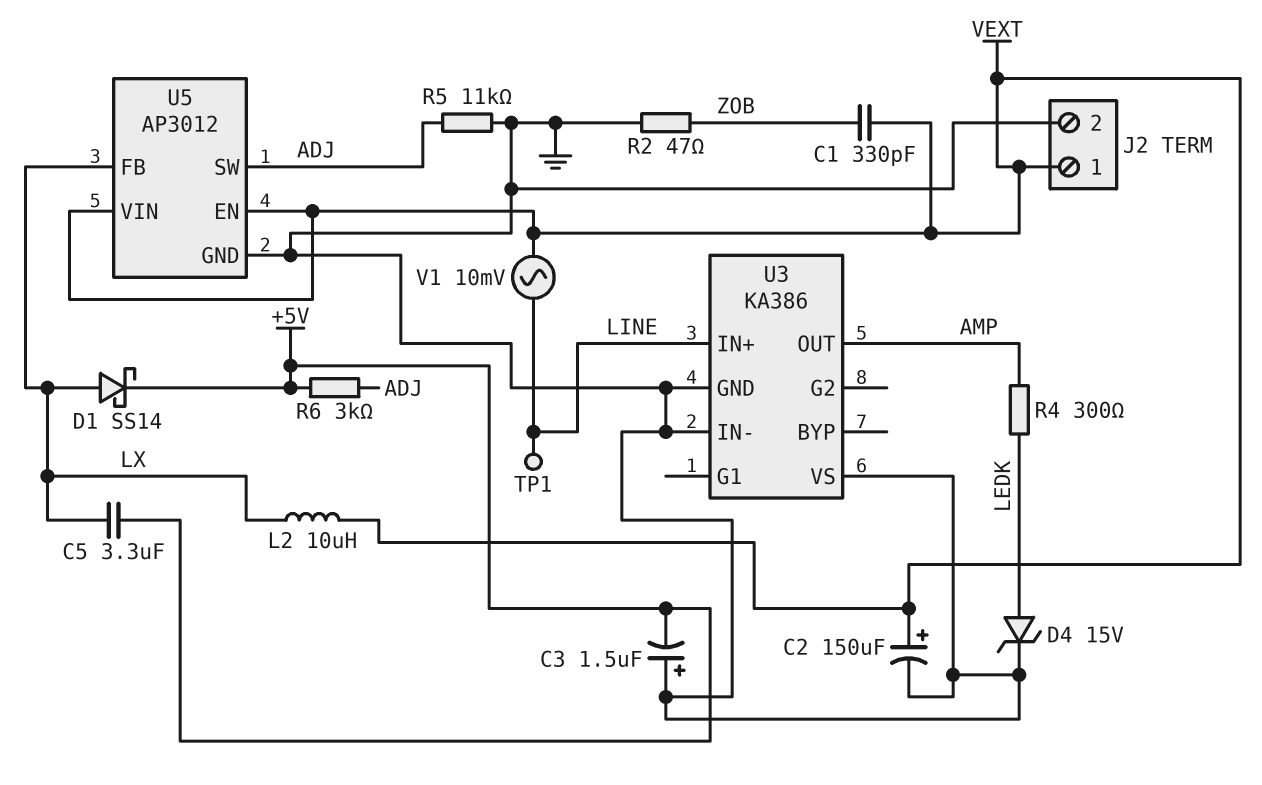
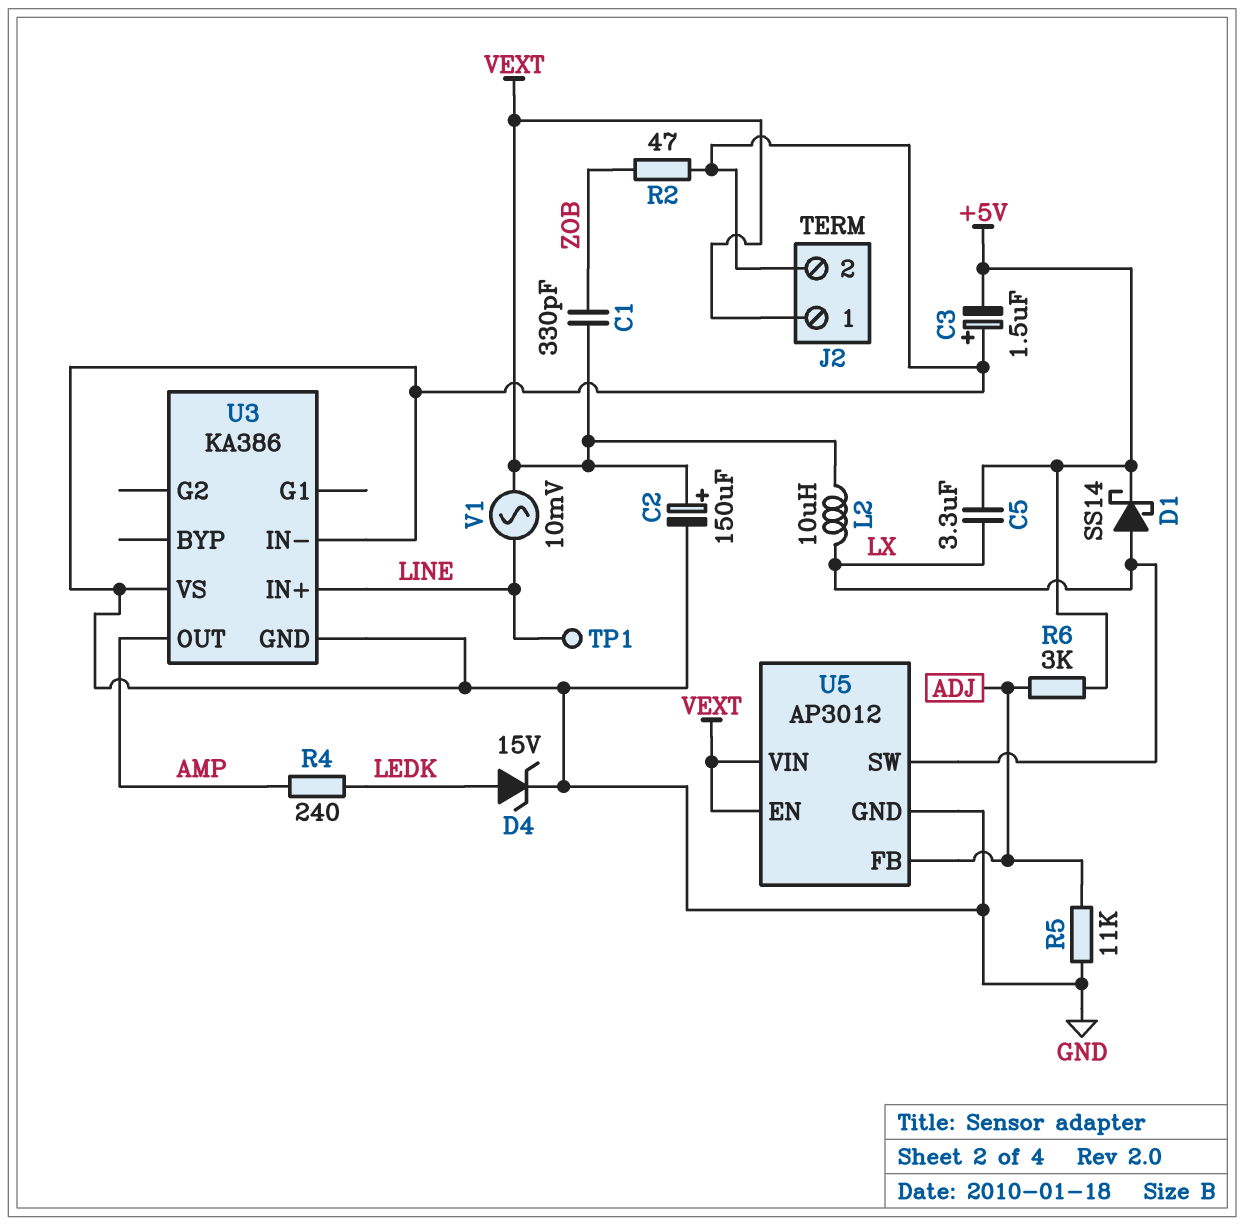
R4: 300 (AMP, LEDK) -> 240 (AMP, LEDK)
U5 pin FB: LX -> ADJ
U5 pin SW: ADJ -> LX

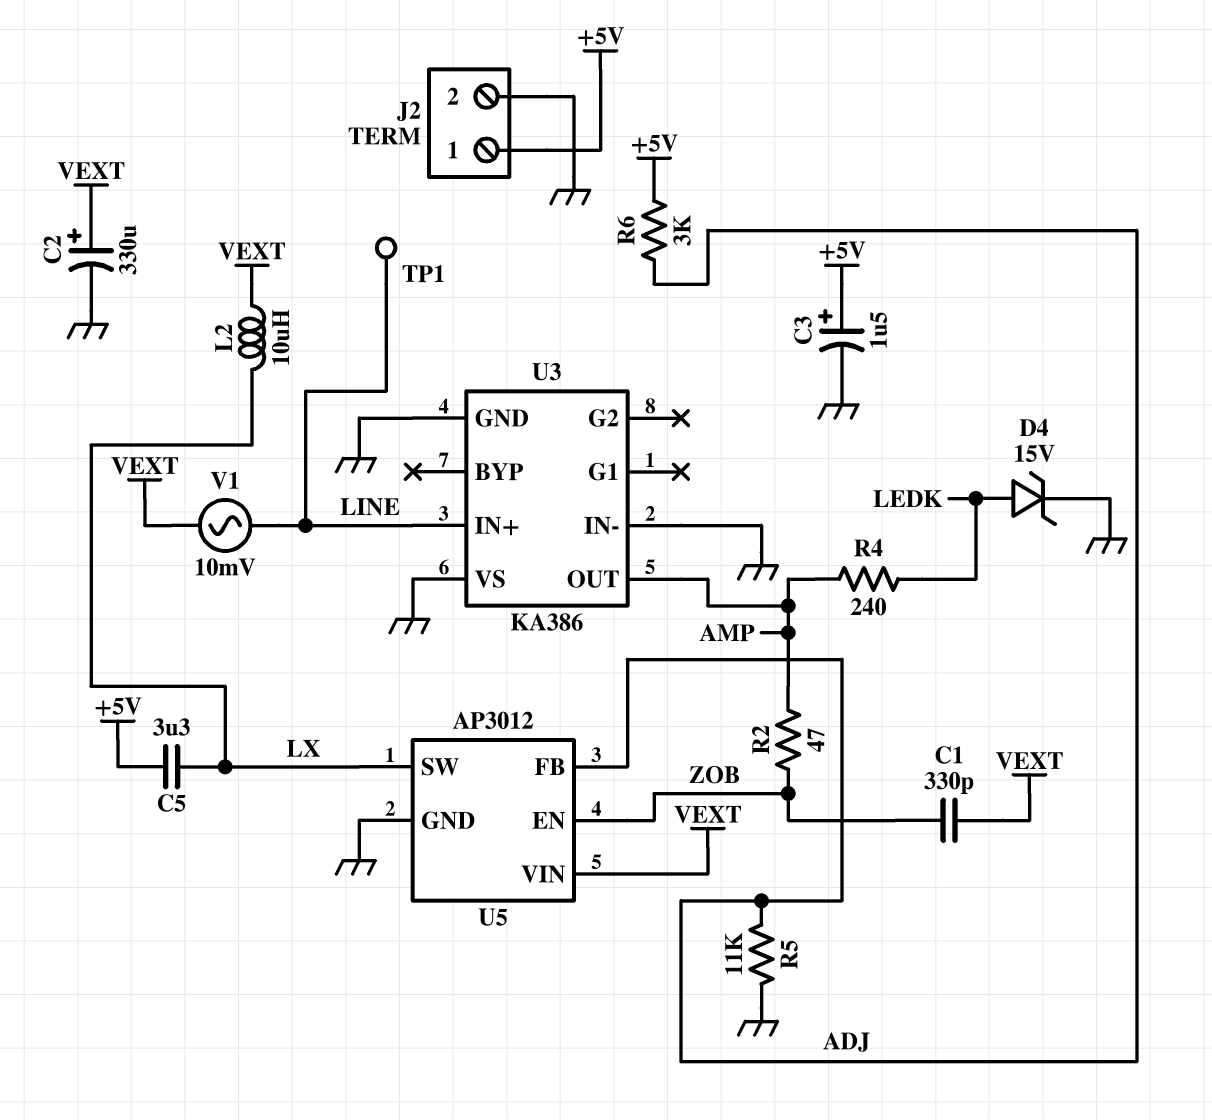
C2: 150uF (plus VEXT, minus GND) -> 330uF (plus VEXT, minus GND)
C3: 1.5uF (plus GND, minus +5V) -> 1.5uF (plus +5V, minus GND)
D1: schottky SS14 (A LX, K +5V) -> none
J2 pin 1: VEXT -> +5V
R2: 47 (GND, ZOB) -> 47 (AMP, ZOB)
U5 pin EN: VEXT -> ZOB

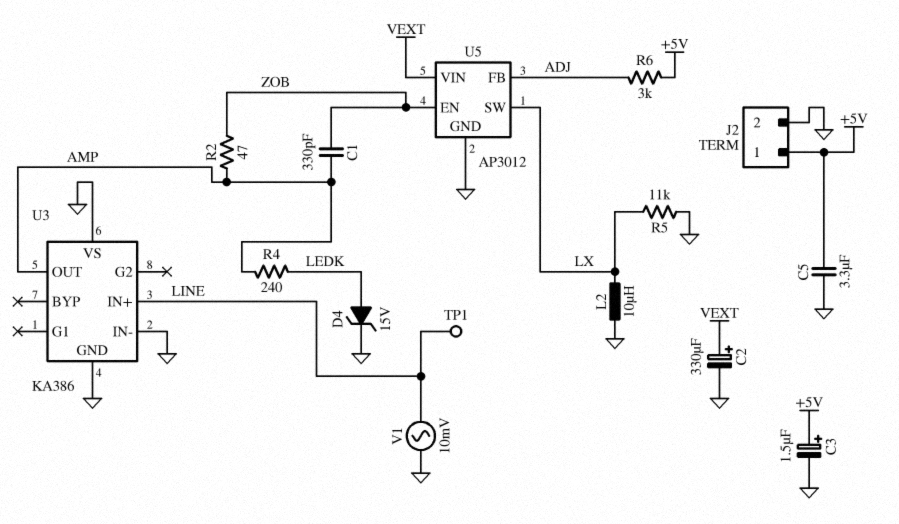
C1: 330pF (VEXT, ZOB) -> 330pF (AMP, ZOB)
C5: 3.3uF (+5V, LX) -> 3.3uF (+5V, GND)
L2: 10uH (LX, VEXT) -> 10uH (GND, LX)
R5: 11k (ADJ, GND) -> 11k (GND, LX)
V1: AC 10mV (LINE, VEXT) -> AC 10mV (GND, LINE)

